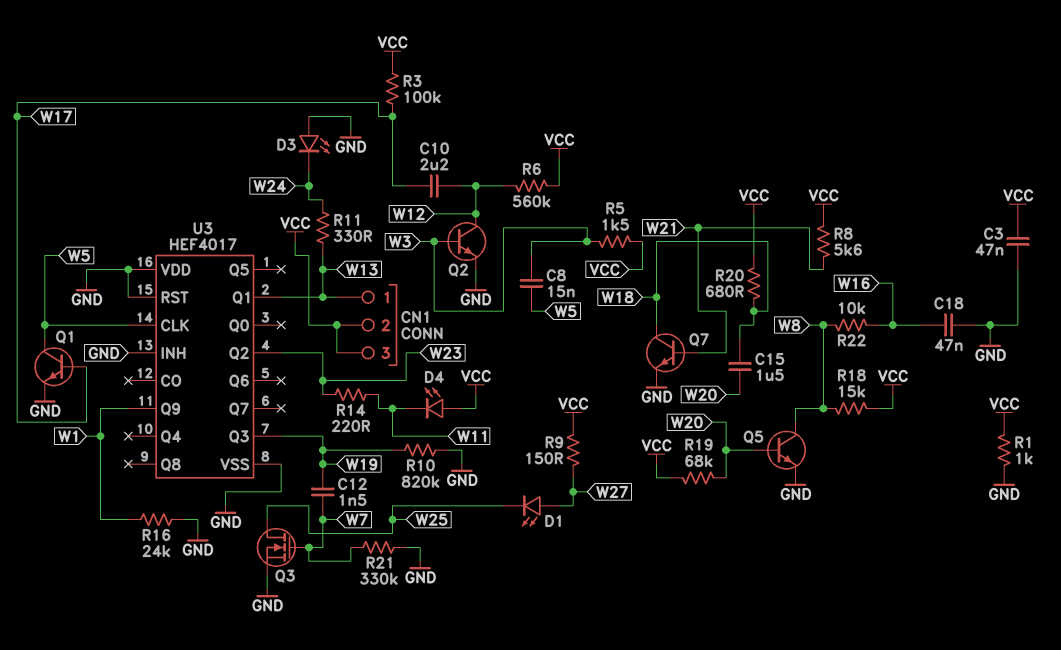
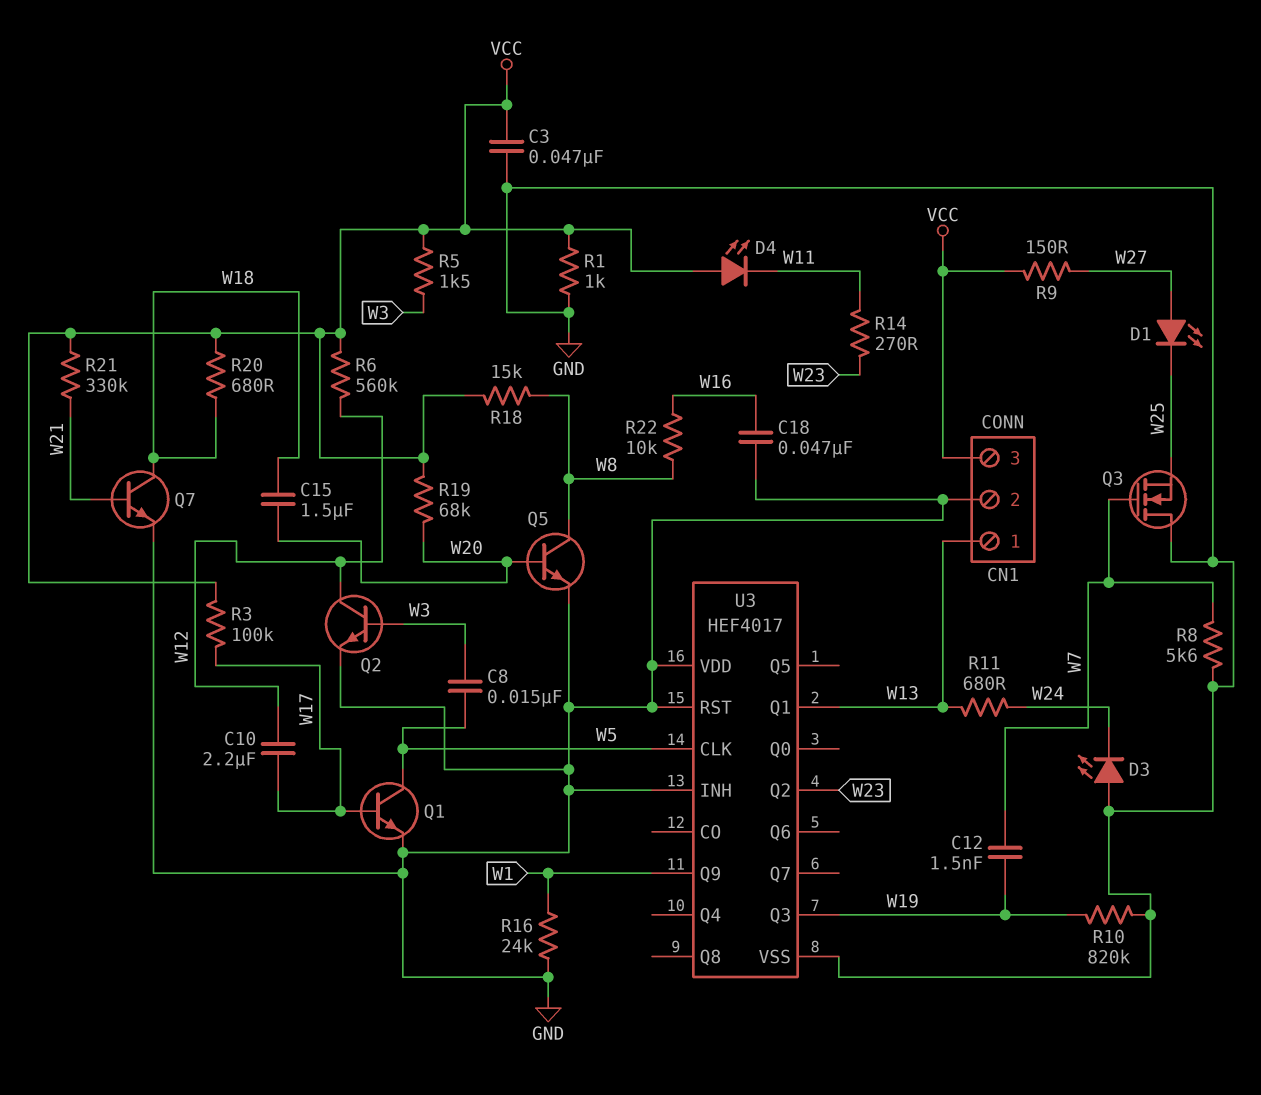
CN1 pin 2: VCC -> GND
Q3: NMOS (G W7, D W25, S GND) -> NMOS (G W7, D GND, S W25)
R8: 5.6k (VCC, W21) -> 5.6k (GND, W7)
R11: 330 (W13, W24) -> 680 (W13, W24)
R14: 220 (W11, W23) -> 270 (W11, W23)
R21: 330k (GND, W7) -> 330k (VCC, W21)

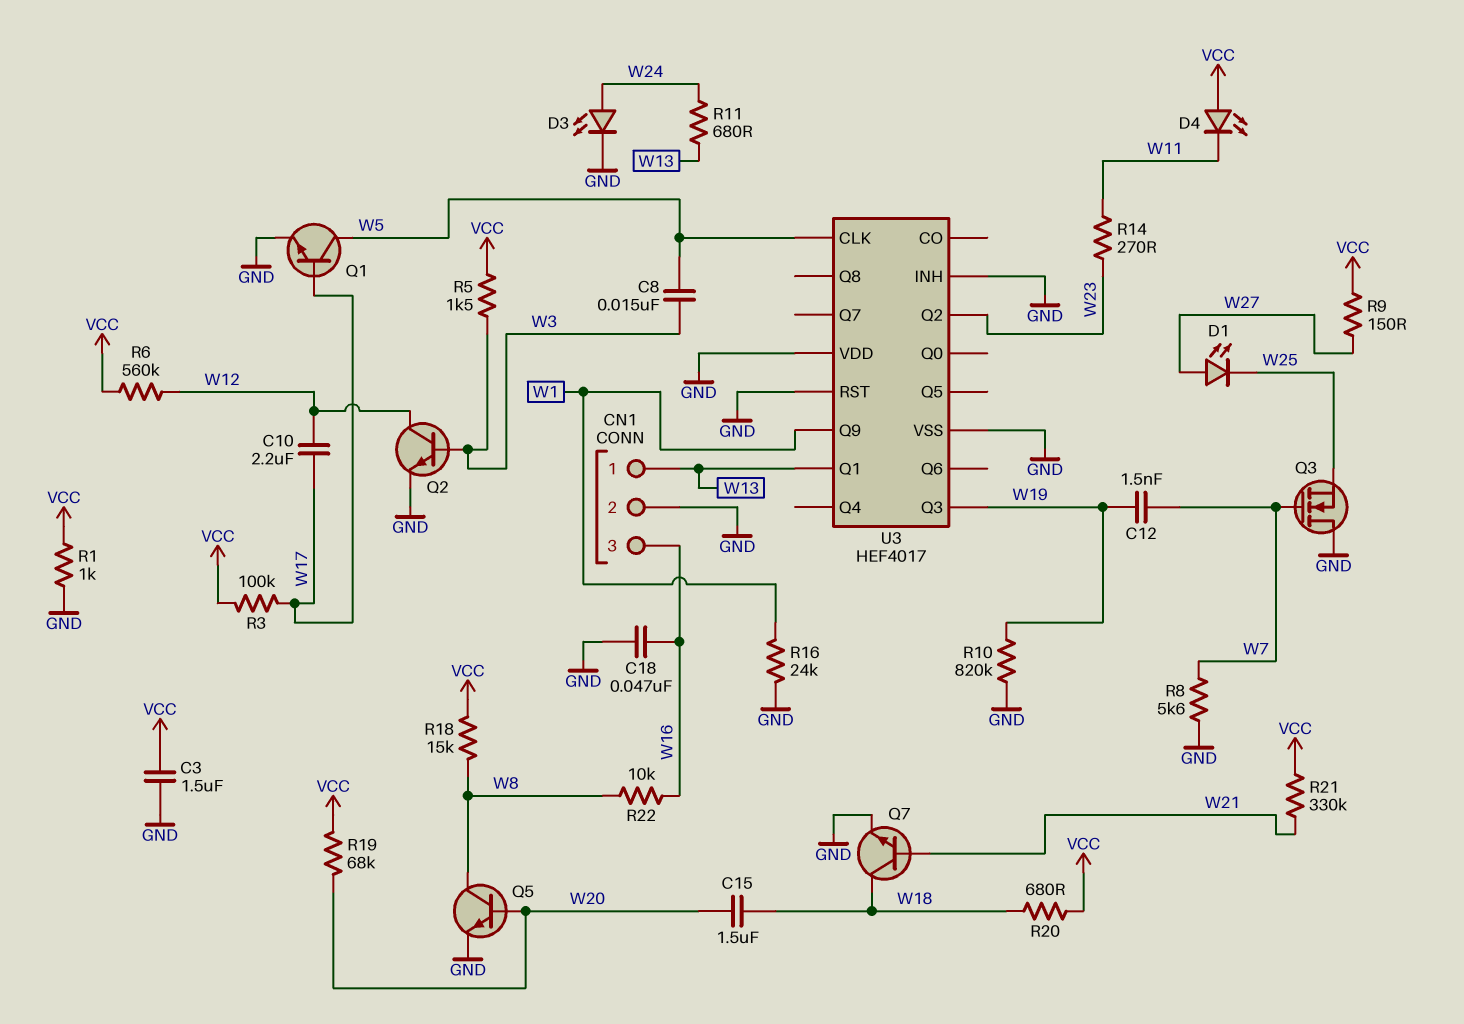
C3: 47nF (GND, VCC) -> 1.5uF (GND, VCC)
CN1 pin 3: VCC -> W16
D3: LED (A GND, K W24) -> LED (A W24, K GND)

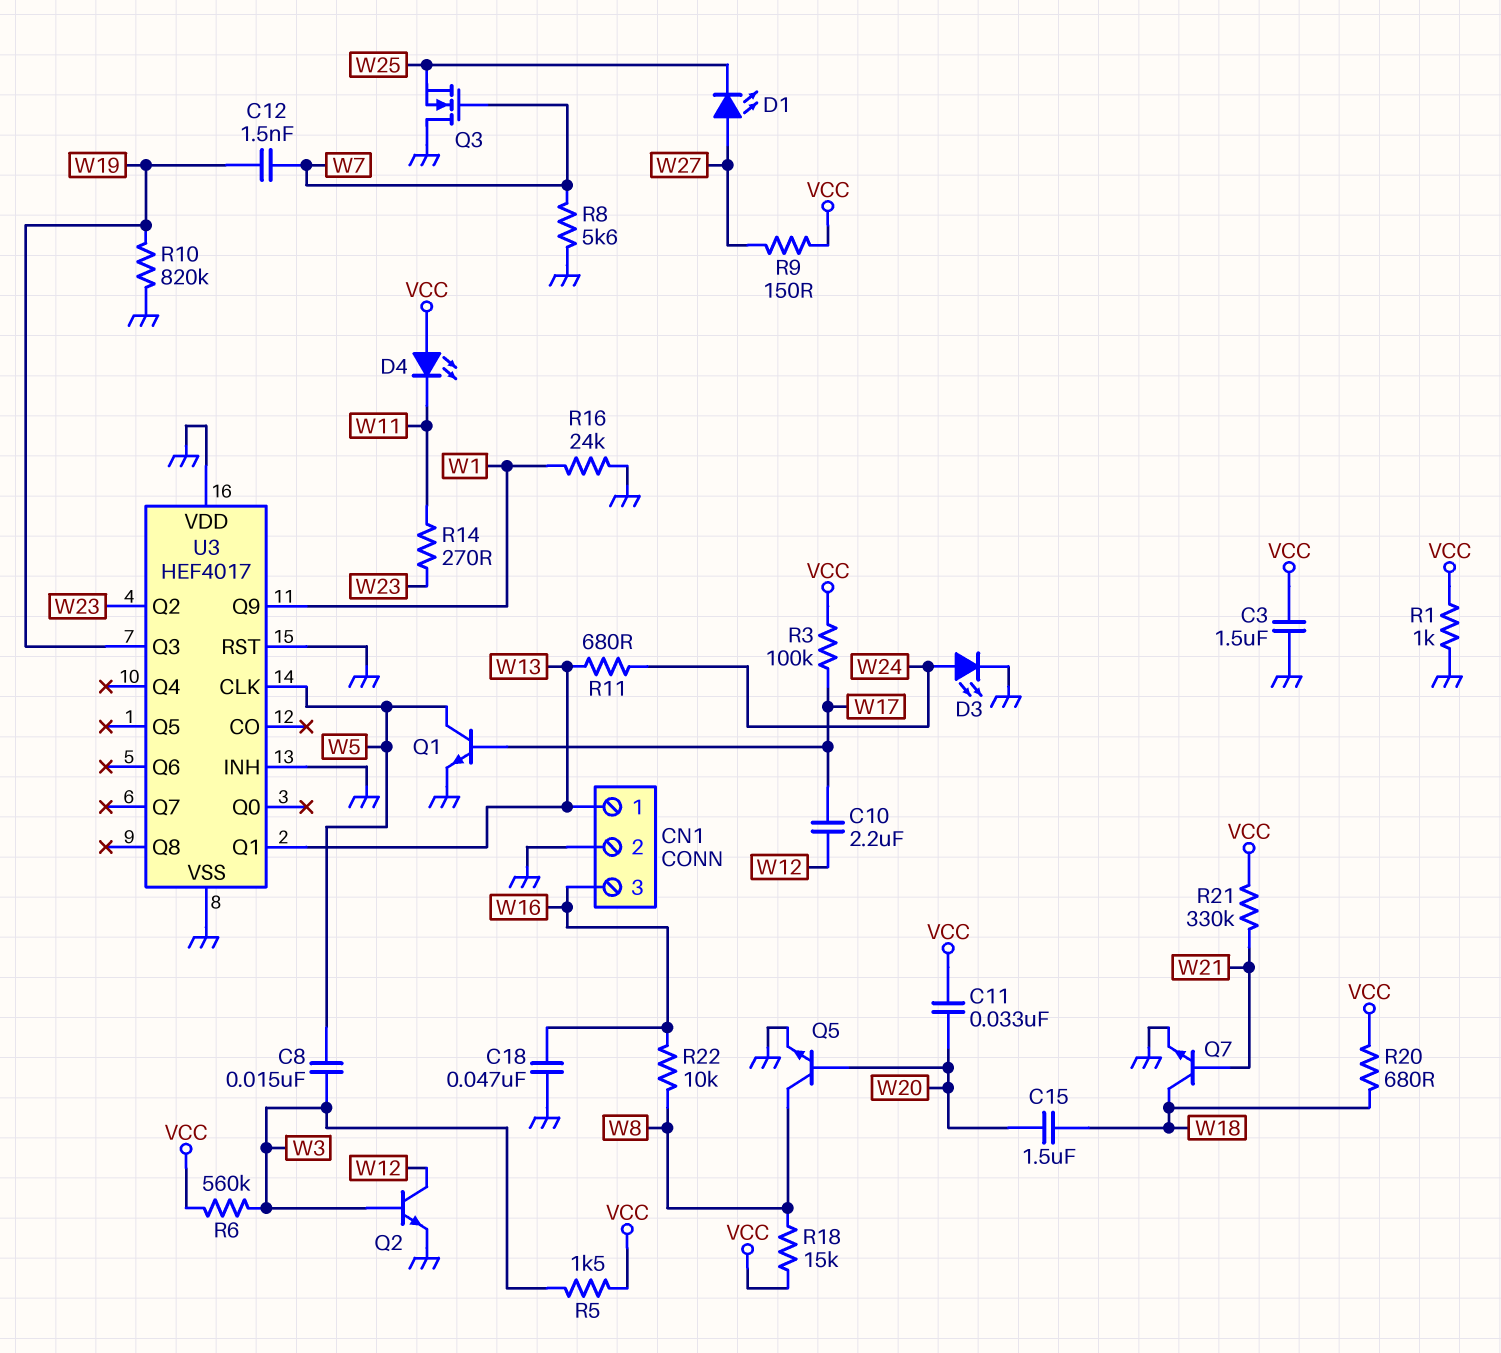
C11: none -> 33nF (VCC, W20)
R6: 560k (VCC, W12) -> 560k (VCC, W3)
R19: 68k (VCC, W20) -> none

